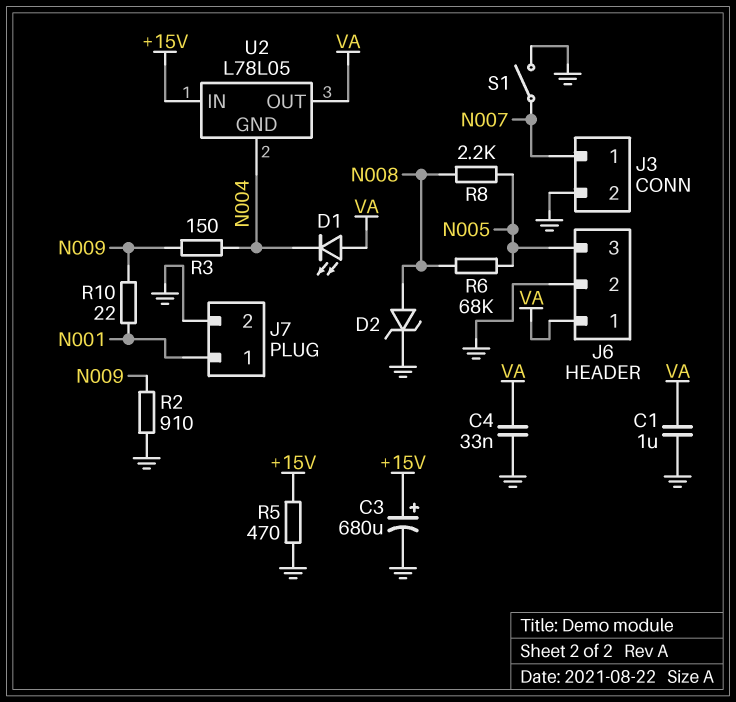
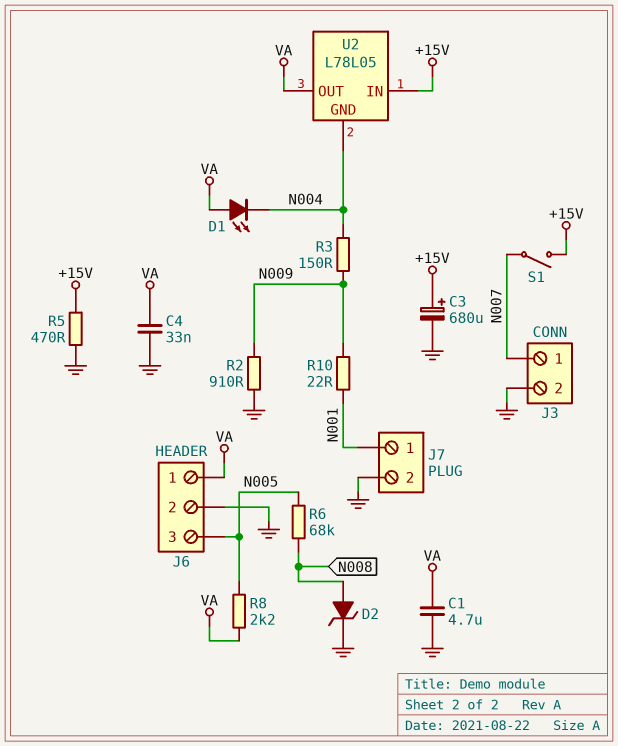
C1: 1uF (GND, VA) -> 4.7uF (GND, VA)
R8: 2.2k (N005, N008) -> 2.2k (N005, VA)
S1: switch (GND, N007) -> switch (+15V, N007)

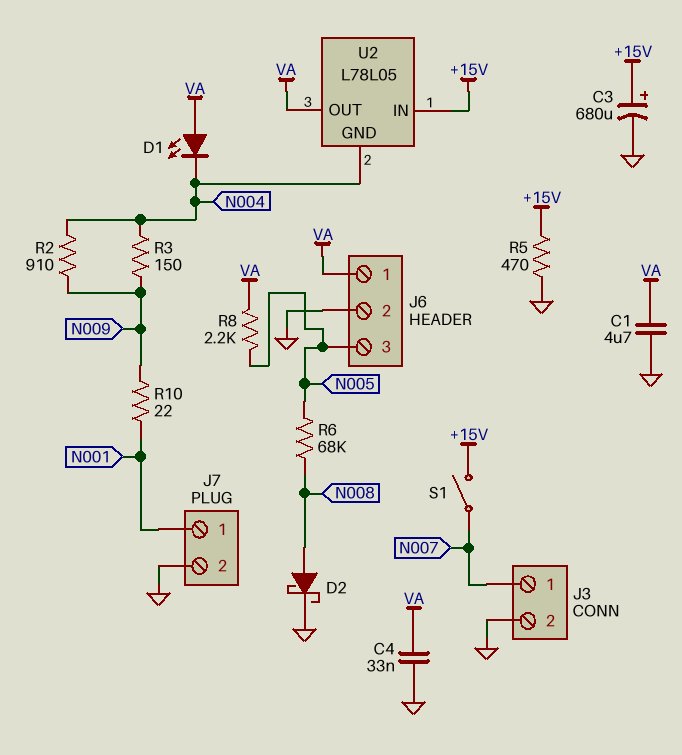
D2: zener (A N008, K GND) -> schottky (A N008, K GND)
R2: 910 (GND, N009) -> 910 (N004, N009)

